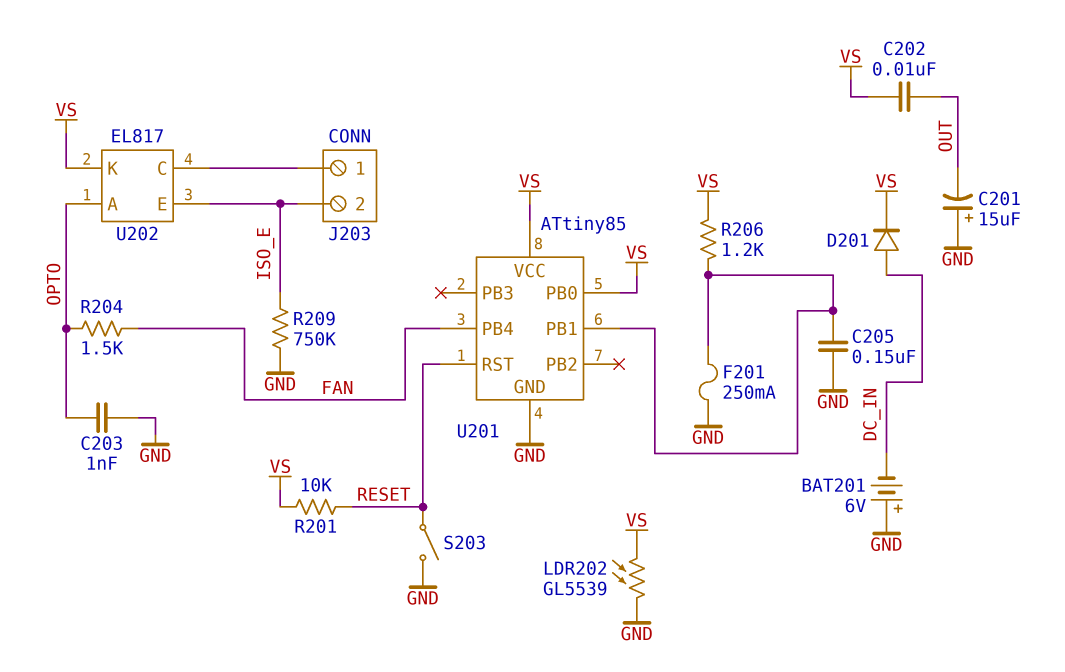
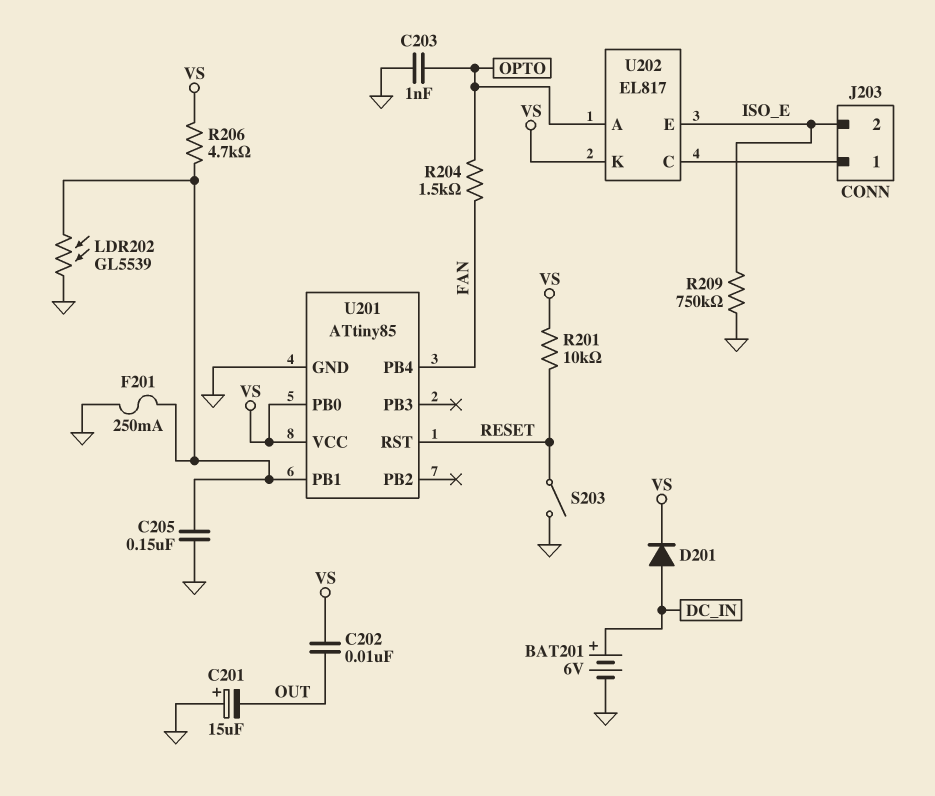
BAT201: 6V (plus GND, minus DC_IN) -> 6V (plus DC_IN, minus GND)
LDR202: GL5539 (GND, VS) -> GL5539 (GND, U201/PB1)
R206: 1.2k (U201/PB1, VS) -> 4.7k (U201/PB1, VS)

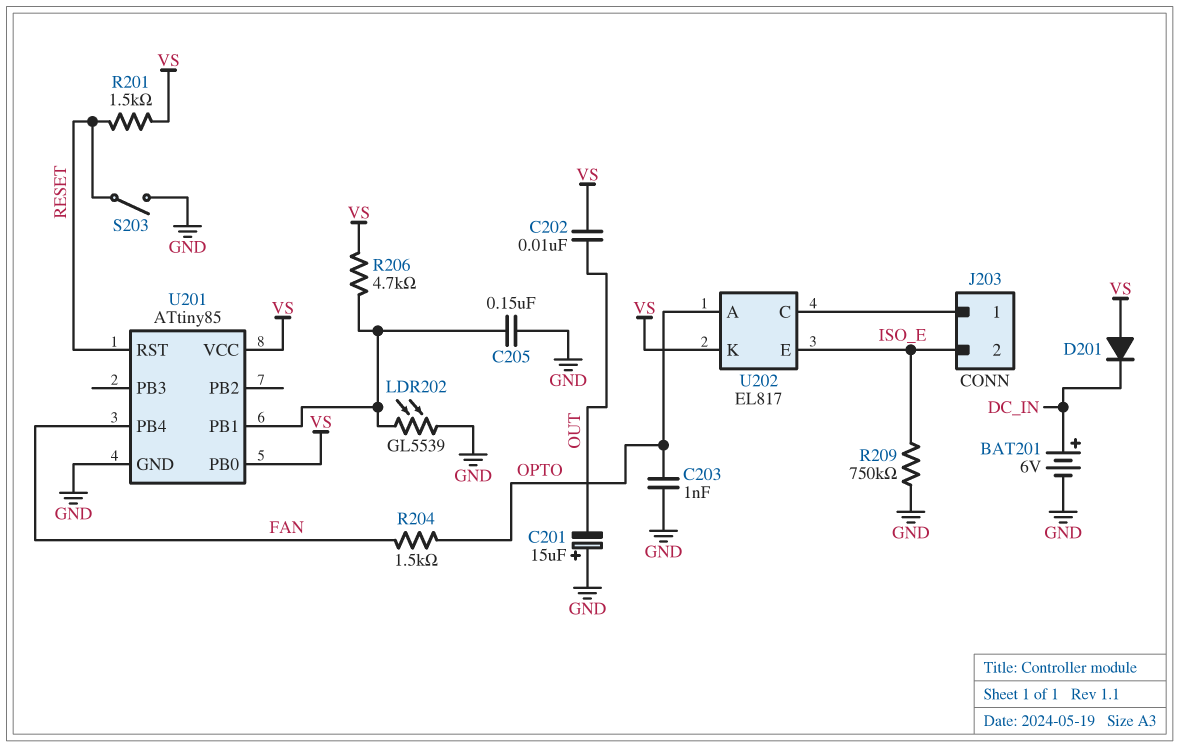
D201: diode (A DC_IN, K VS) -> diode (A VS, K DC_IN)
F201: 250mA (GND, U201/PB1) -> none
R201: 10k (RESET, VS) -> 1.5k (RESET, VS)

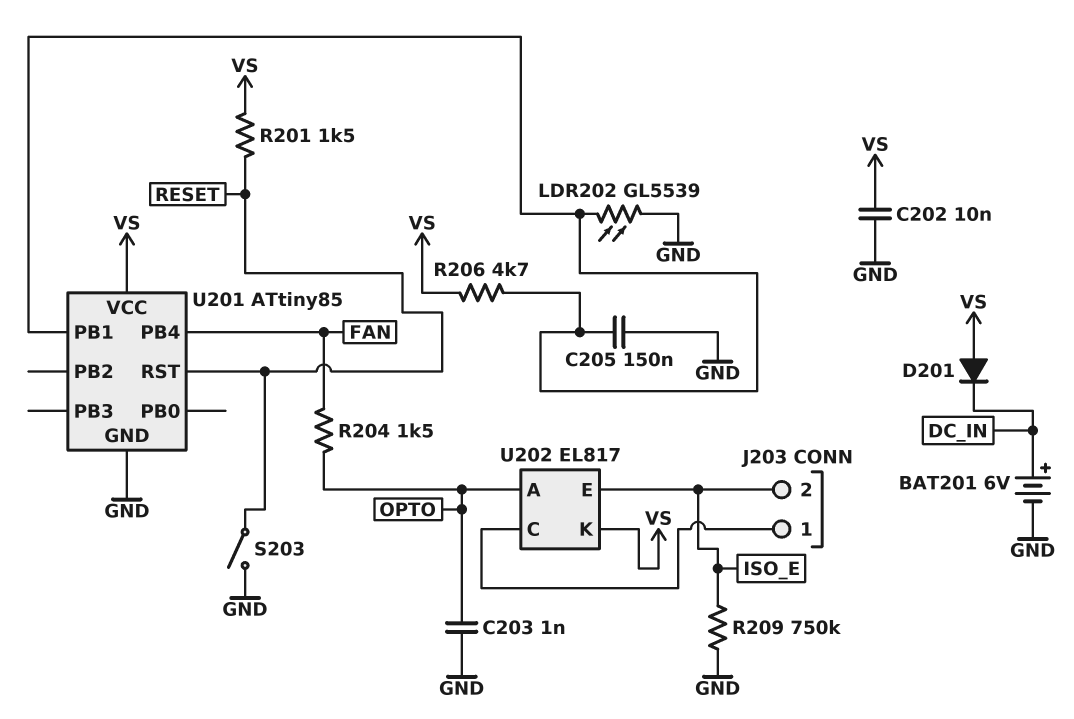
C201: 15uF (plus GND, minus OUT) -> none
C202: 10nF (OUT, VS) -> 10nF (GND, VS)
U201 pin PB0: VS -> none

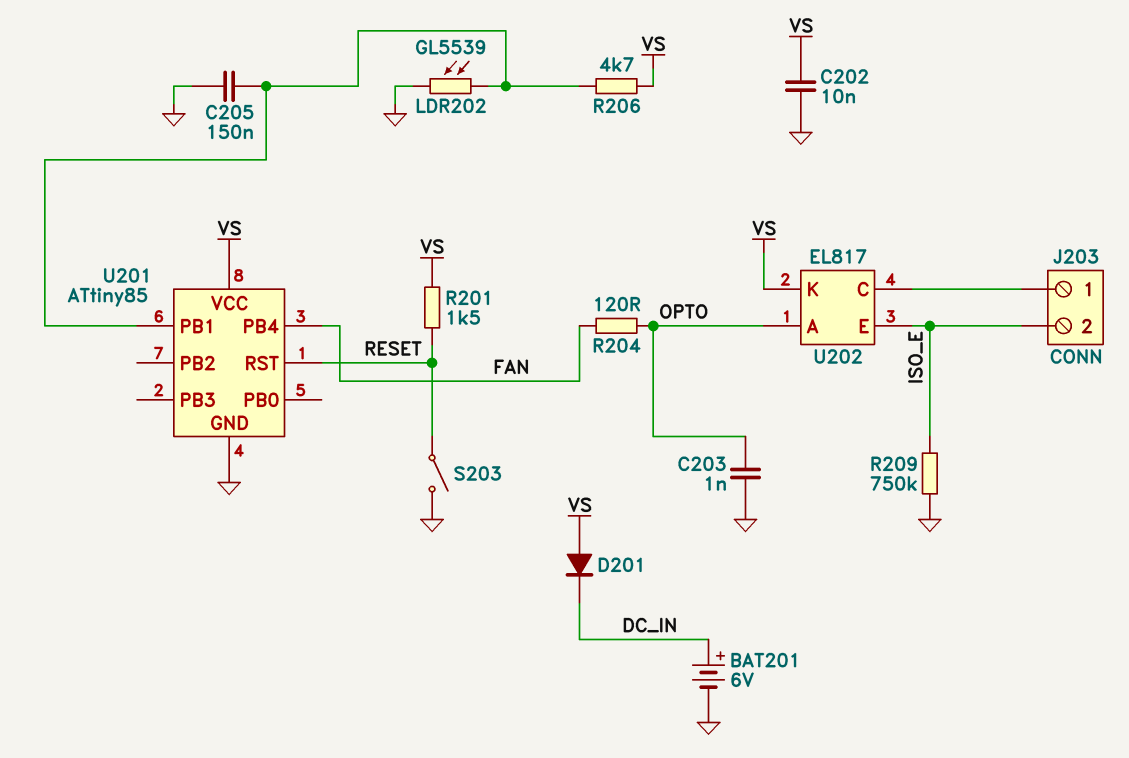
R204: 1.5k (FAN, OPTO) -> 120 (FAN, OPTO)

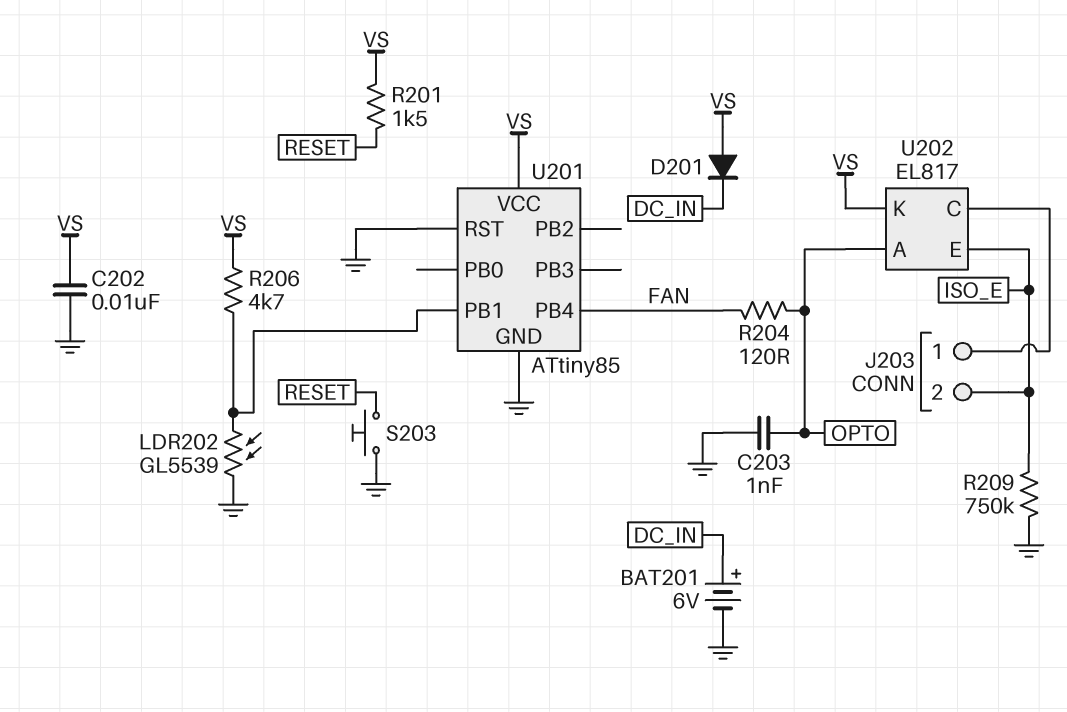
C205: 150nF (GND, U201/PB1) -> none
S203: switch (GND, RESET) -> button (GND, RESET)
U201 pin RST: RESET -> GND

